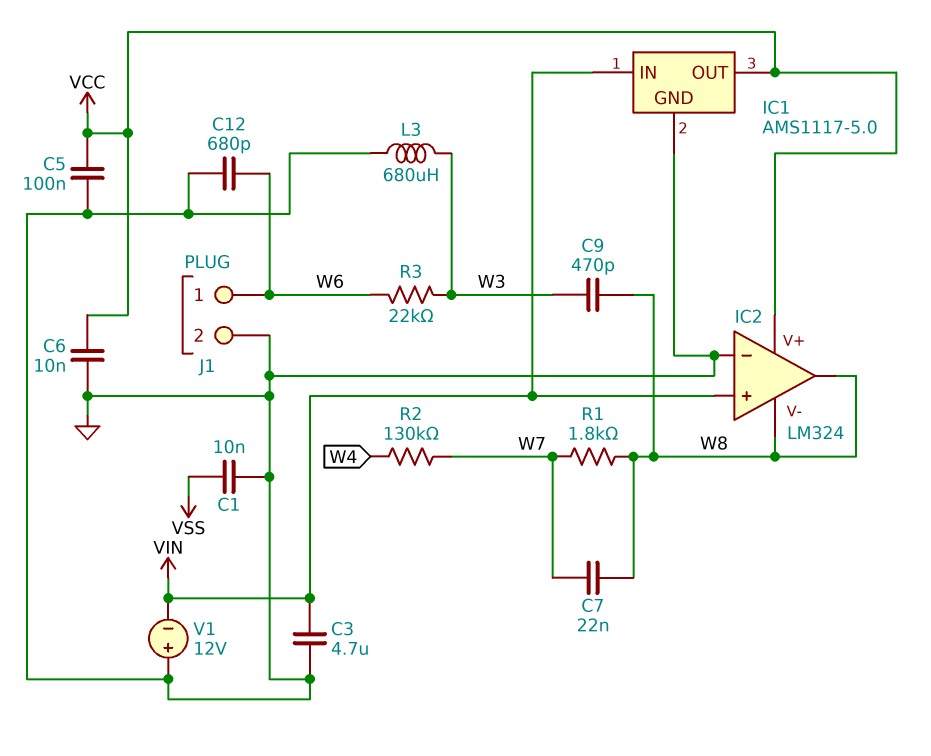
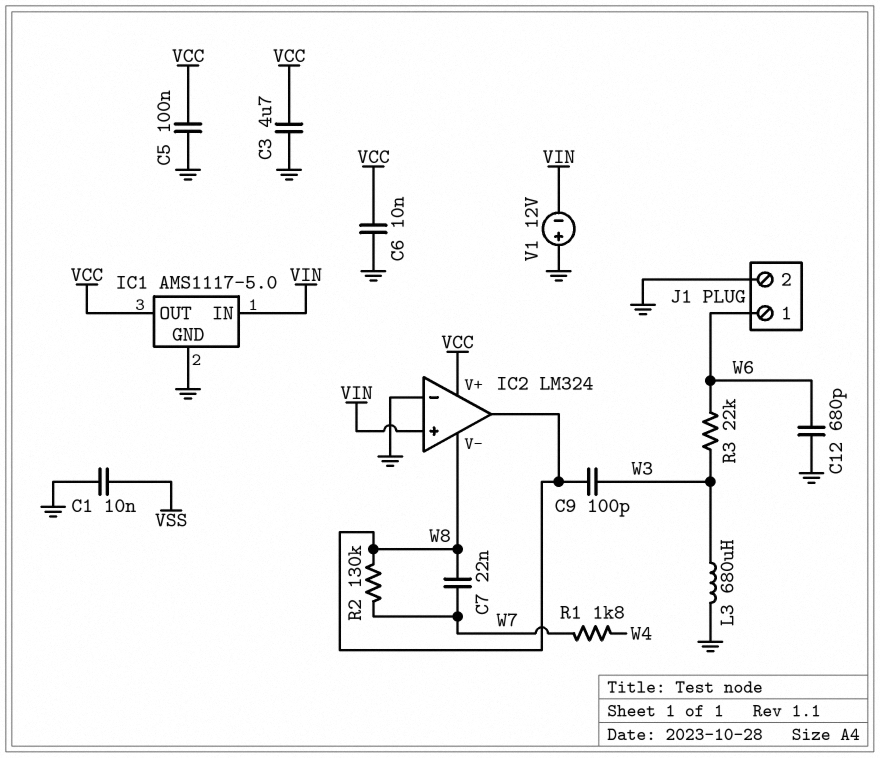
C3: 4.7uF (GND, VIN) -> 4.7uF (GND, VCC)
C9: 470pF (W3, W8) -> 100pF (W3, W8)
R1: 1.8k (W7, W8) -> 1.8k (W4, W7)
R2: 130k (W4, W7) -> 130k (W7, W8)

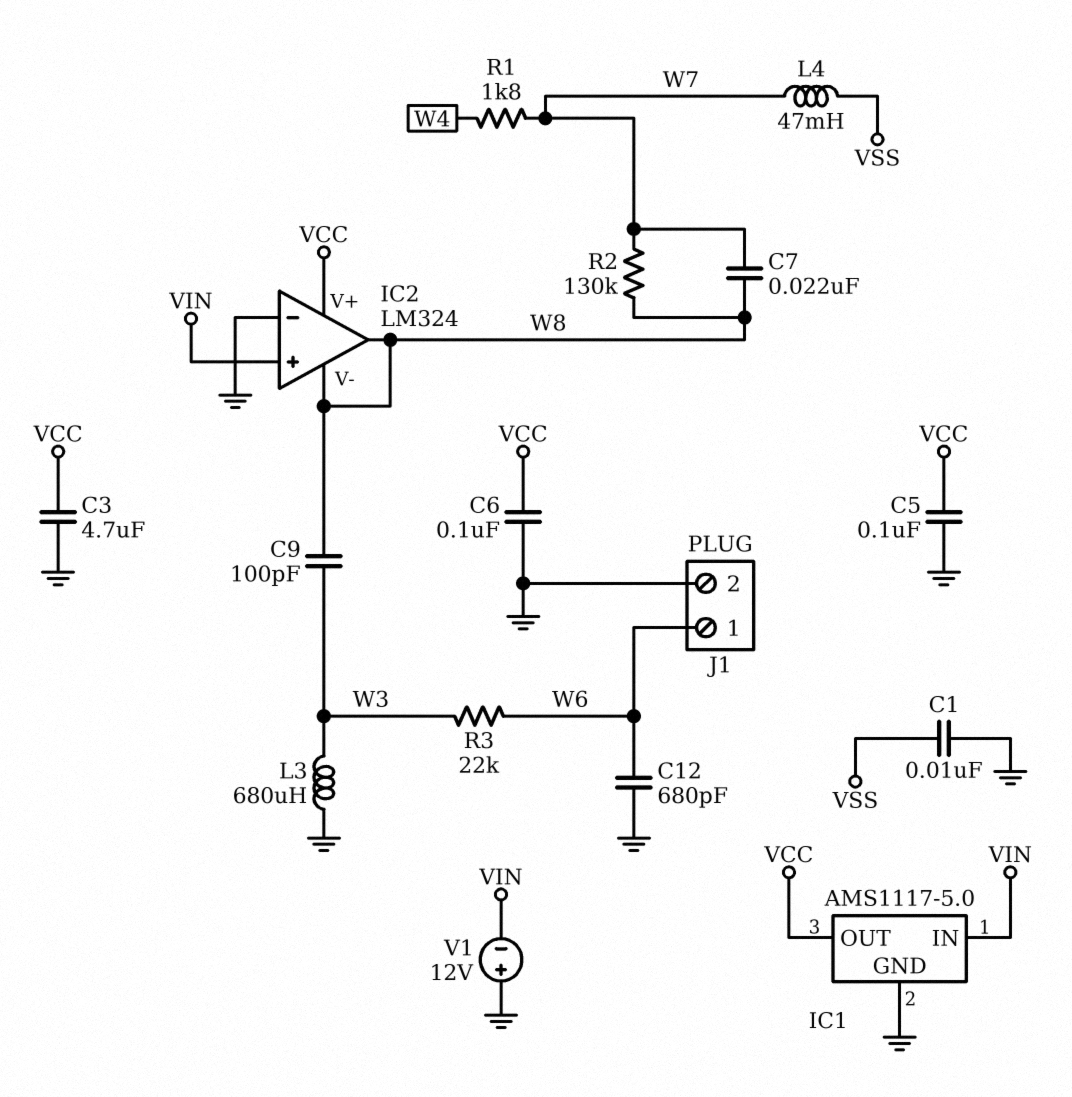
C6: 10nF (GND, VCC) -> 100nF (GND, VCC)
L4: none -> 47mH (VSS, W7)

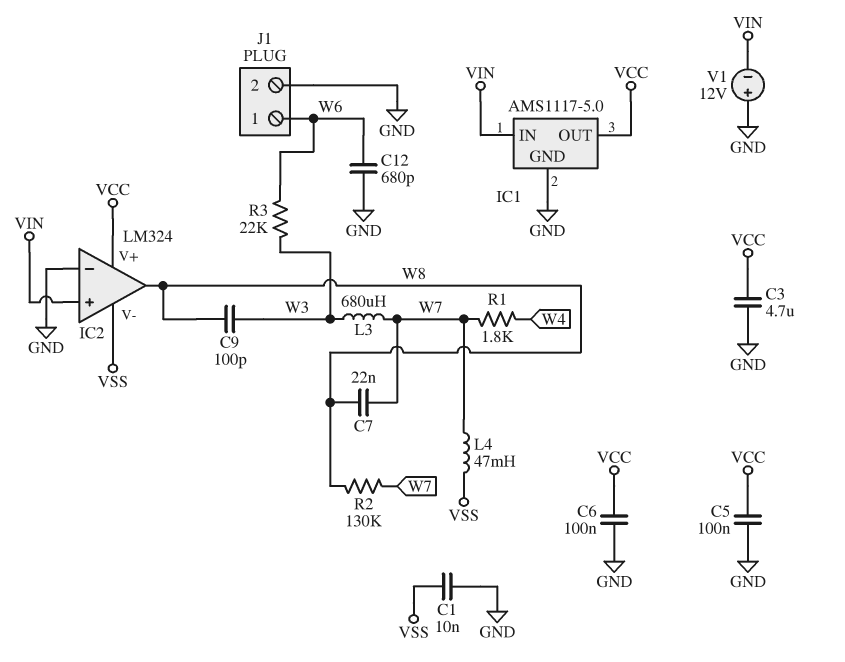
IC2 pin V-: W8 -> VSS
L3: 680uH (GND, W3) -> 680uH (W3, W7)

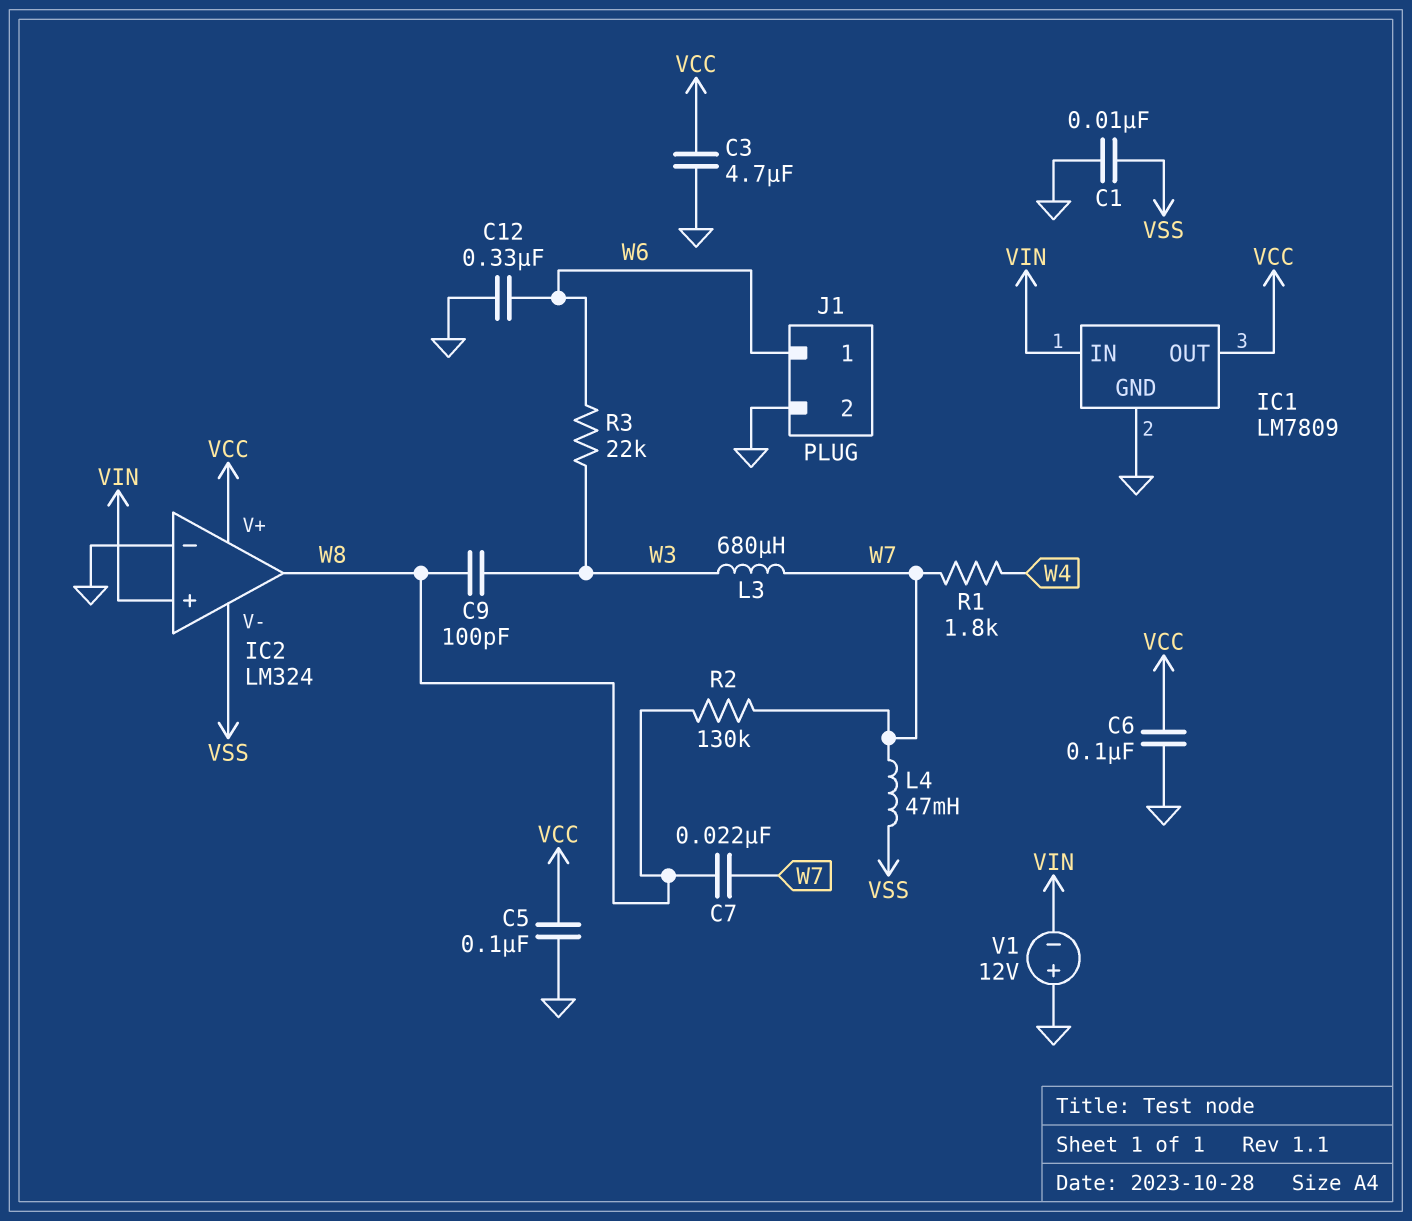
C12: 680pF (GND, W6) -> 330nF (GND, W6)
IC1: AMS1117-5.0 -> LM7809

